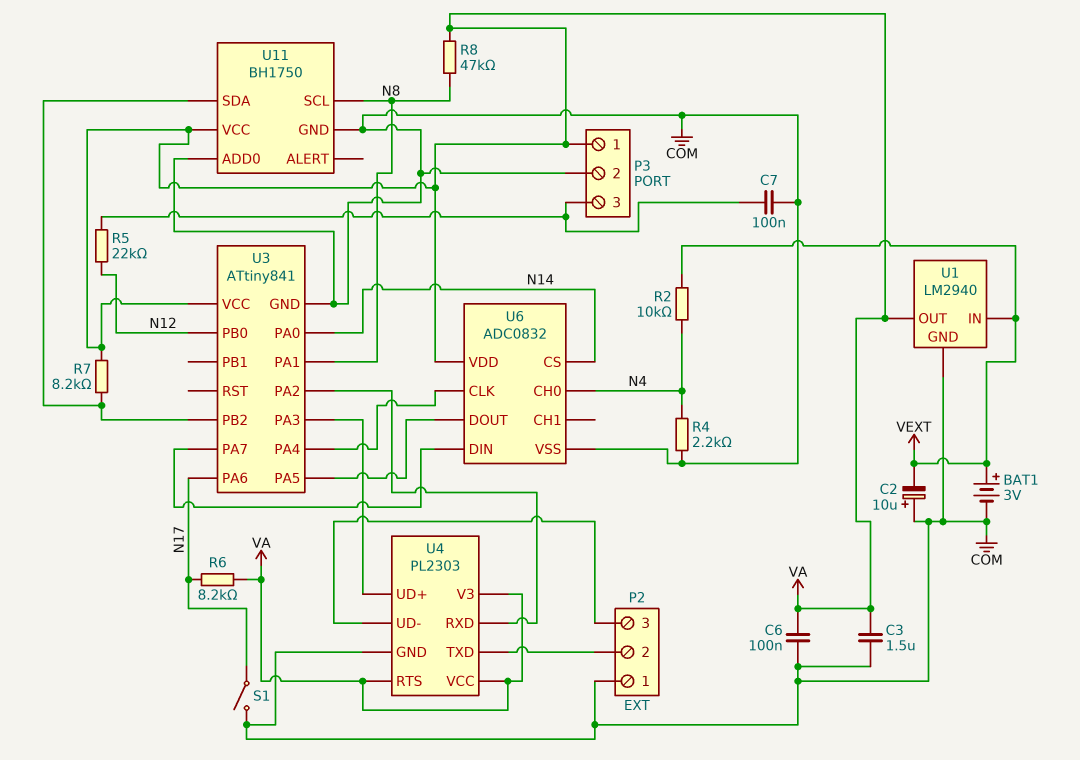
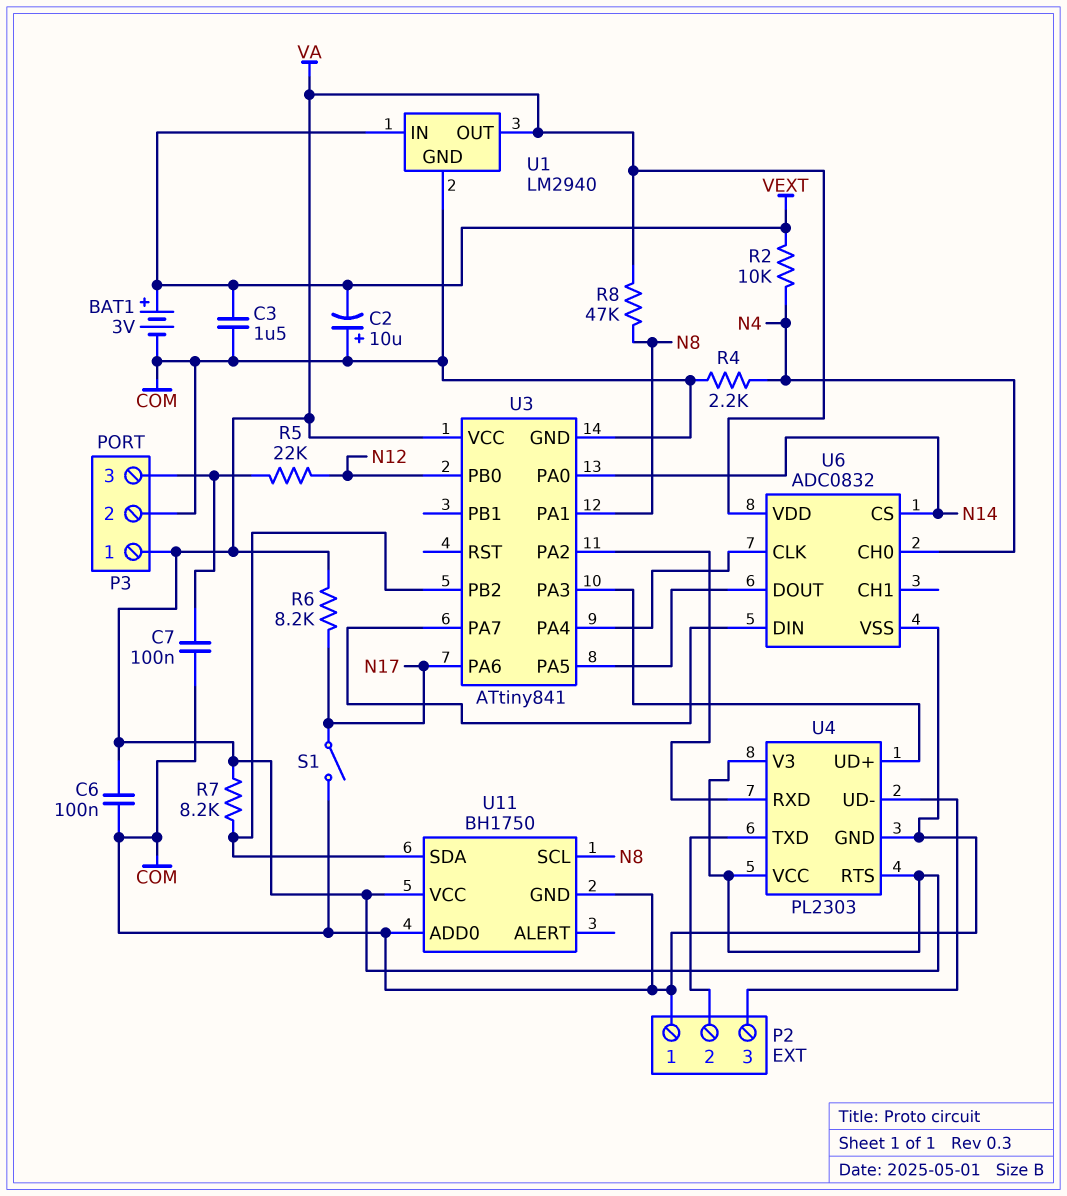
C3: 1.5uF (COM, VA) -> 1.5uF (COM, VEXT)

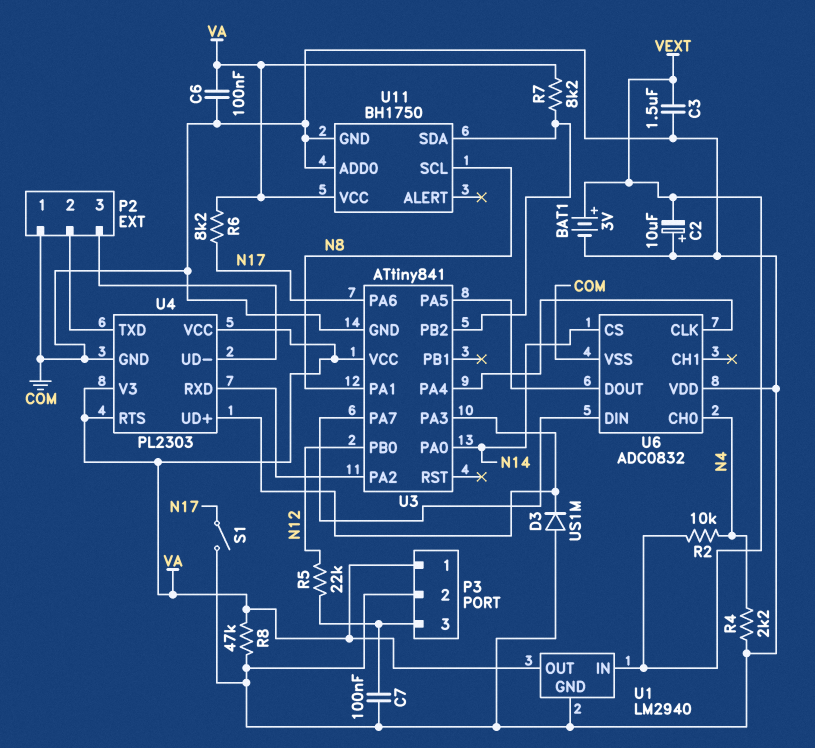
D3: none -> diode US1M (A COM, K U3/PA3)
R8: 47k (N8, VA) -> 47k (COM, VA)
U6 pin VDD: VA -> COM

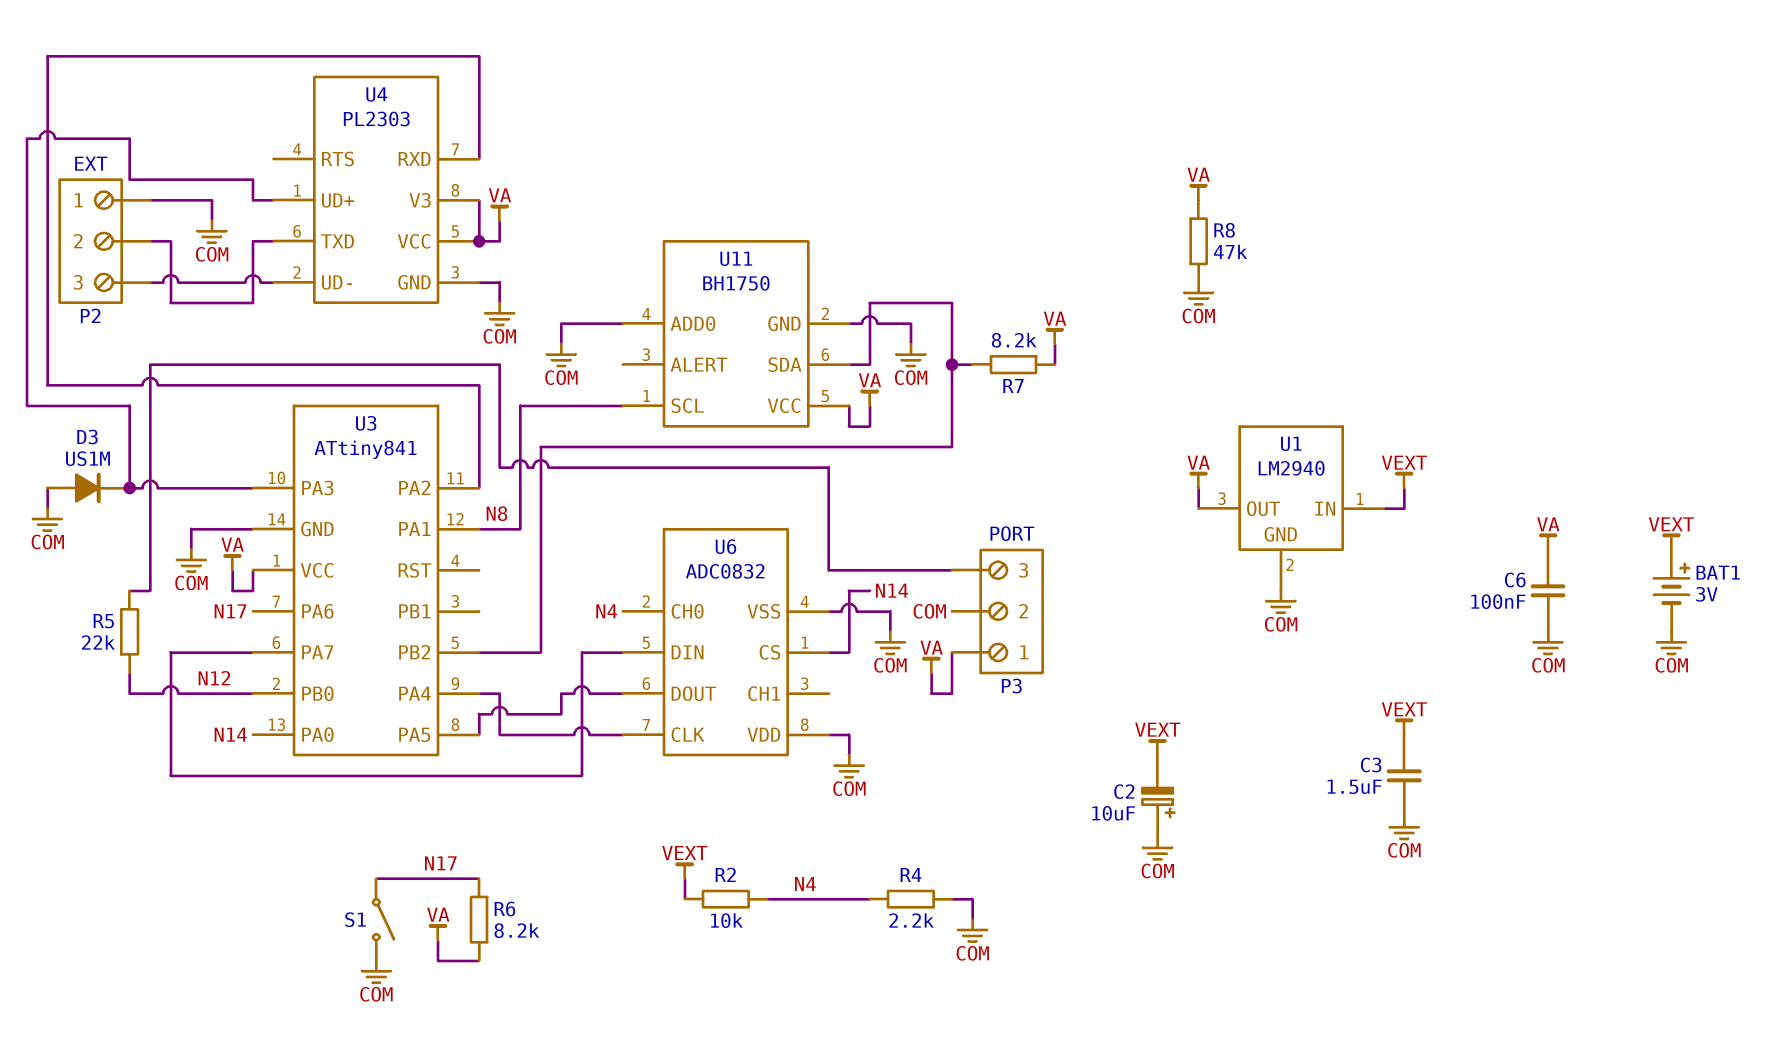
C7: 100nF (COM, P3/3) -> none
U4 pin RTS: VA -> none

